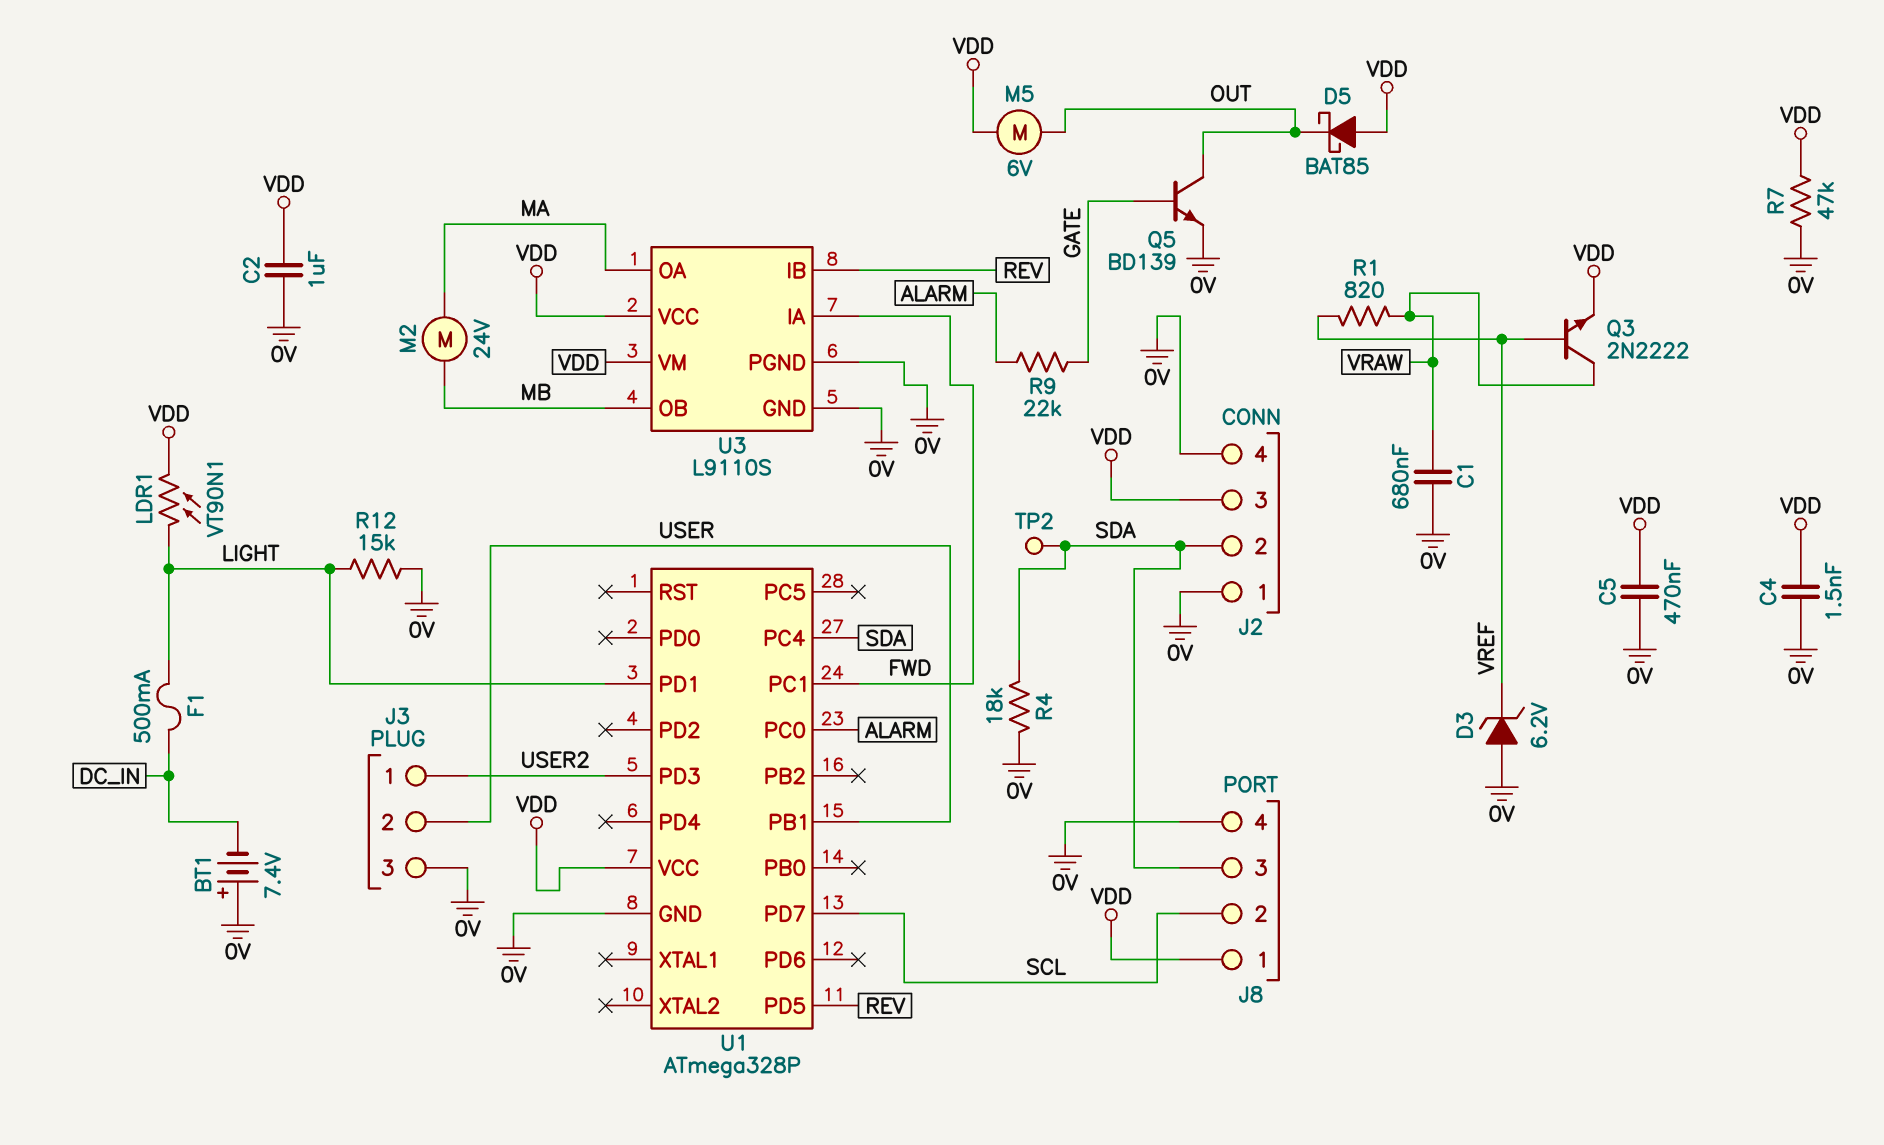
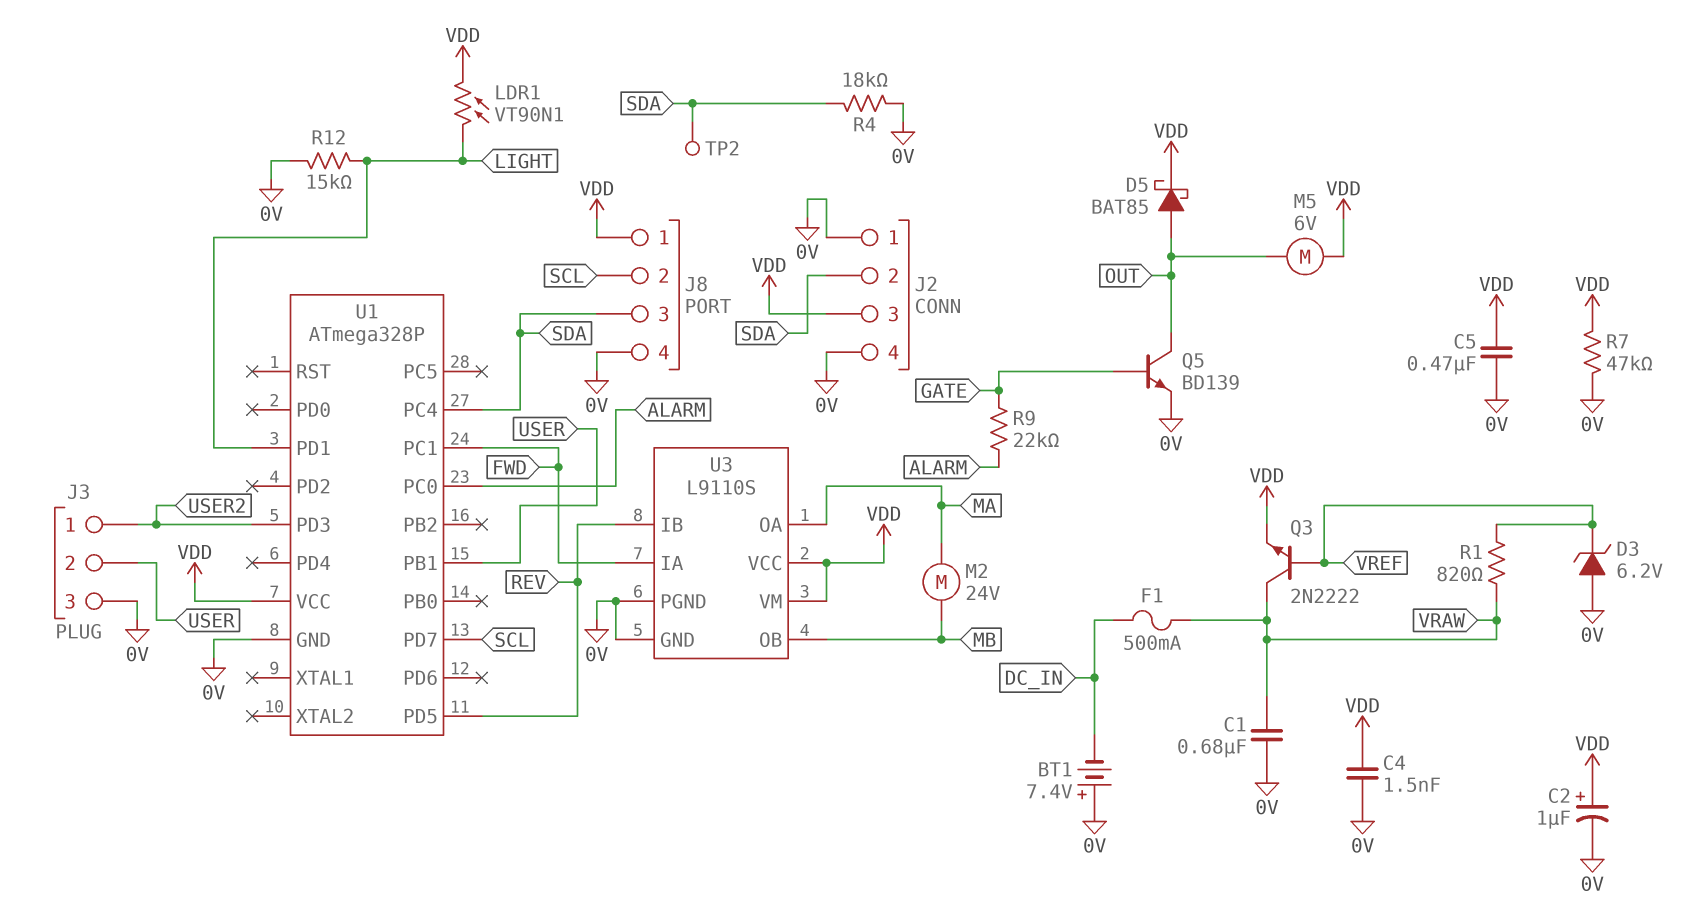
C2: 1uF (0V, VDD) -> 1uF (plus VDD, minus 0V)
D5: schottky BAT85 (A VDD, K OUT) -> schottky BAT85 (A OUT, K VDD)
F1: 500mA (DC_IN, LIGHT) -> 500mA (DC_IN, VRAW)

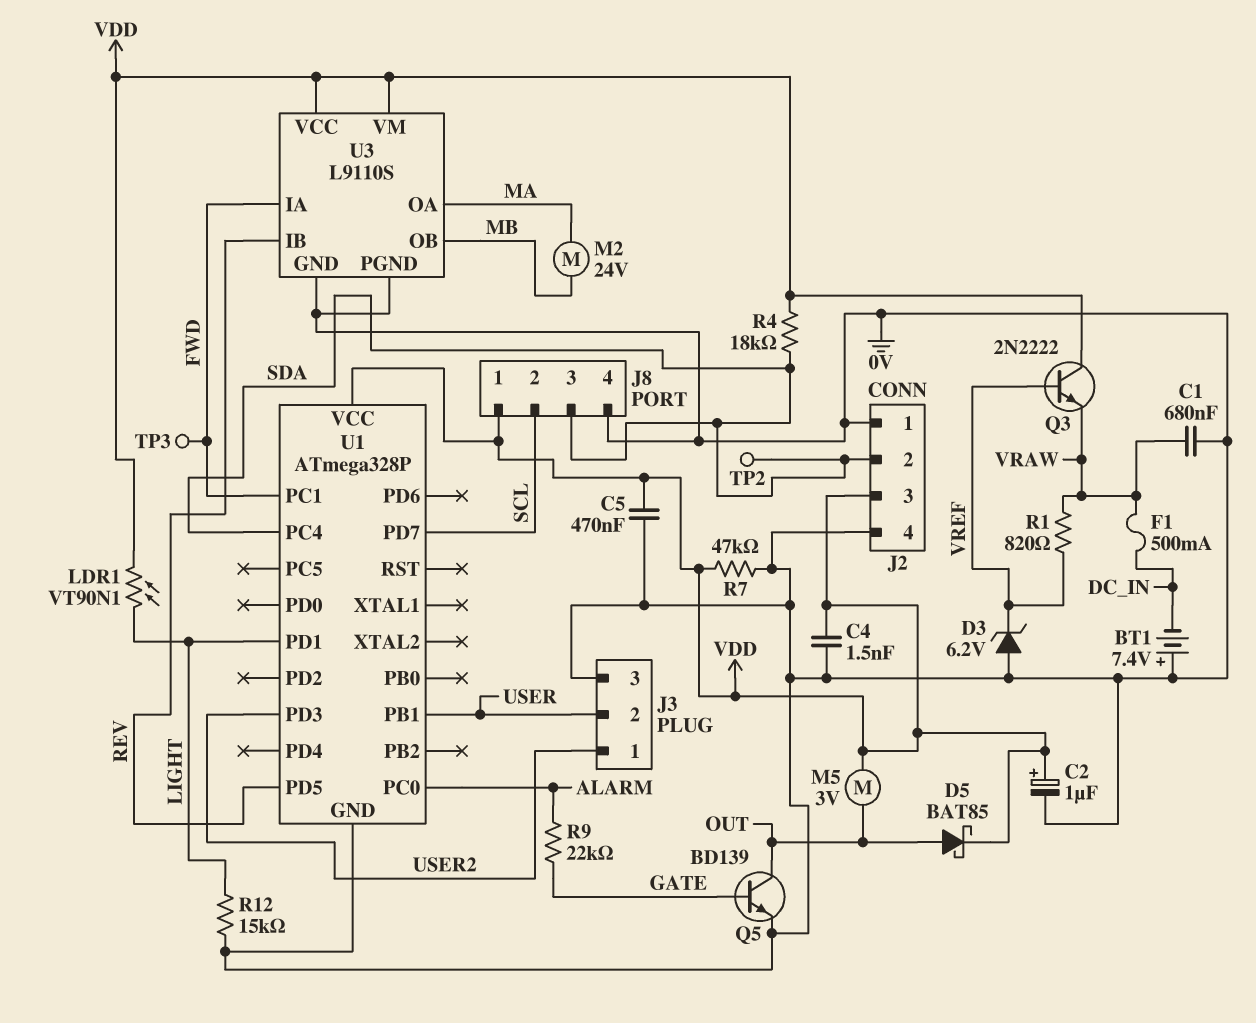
M5: motor 6V (OUT, VDD) -> motor 3V (OUT, VDD)
Q3: NPN 2N2222 (B VREF, C VRAW, E VDD) -> NPN 2N2222 (B VREF, C VDD, E VRAW)
R4: 18k (0V, SDA) -> 18k (SDA, VDD)
TP3: none -> test point (FWD)

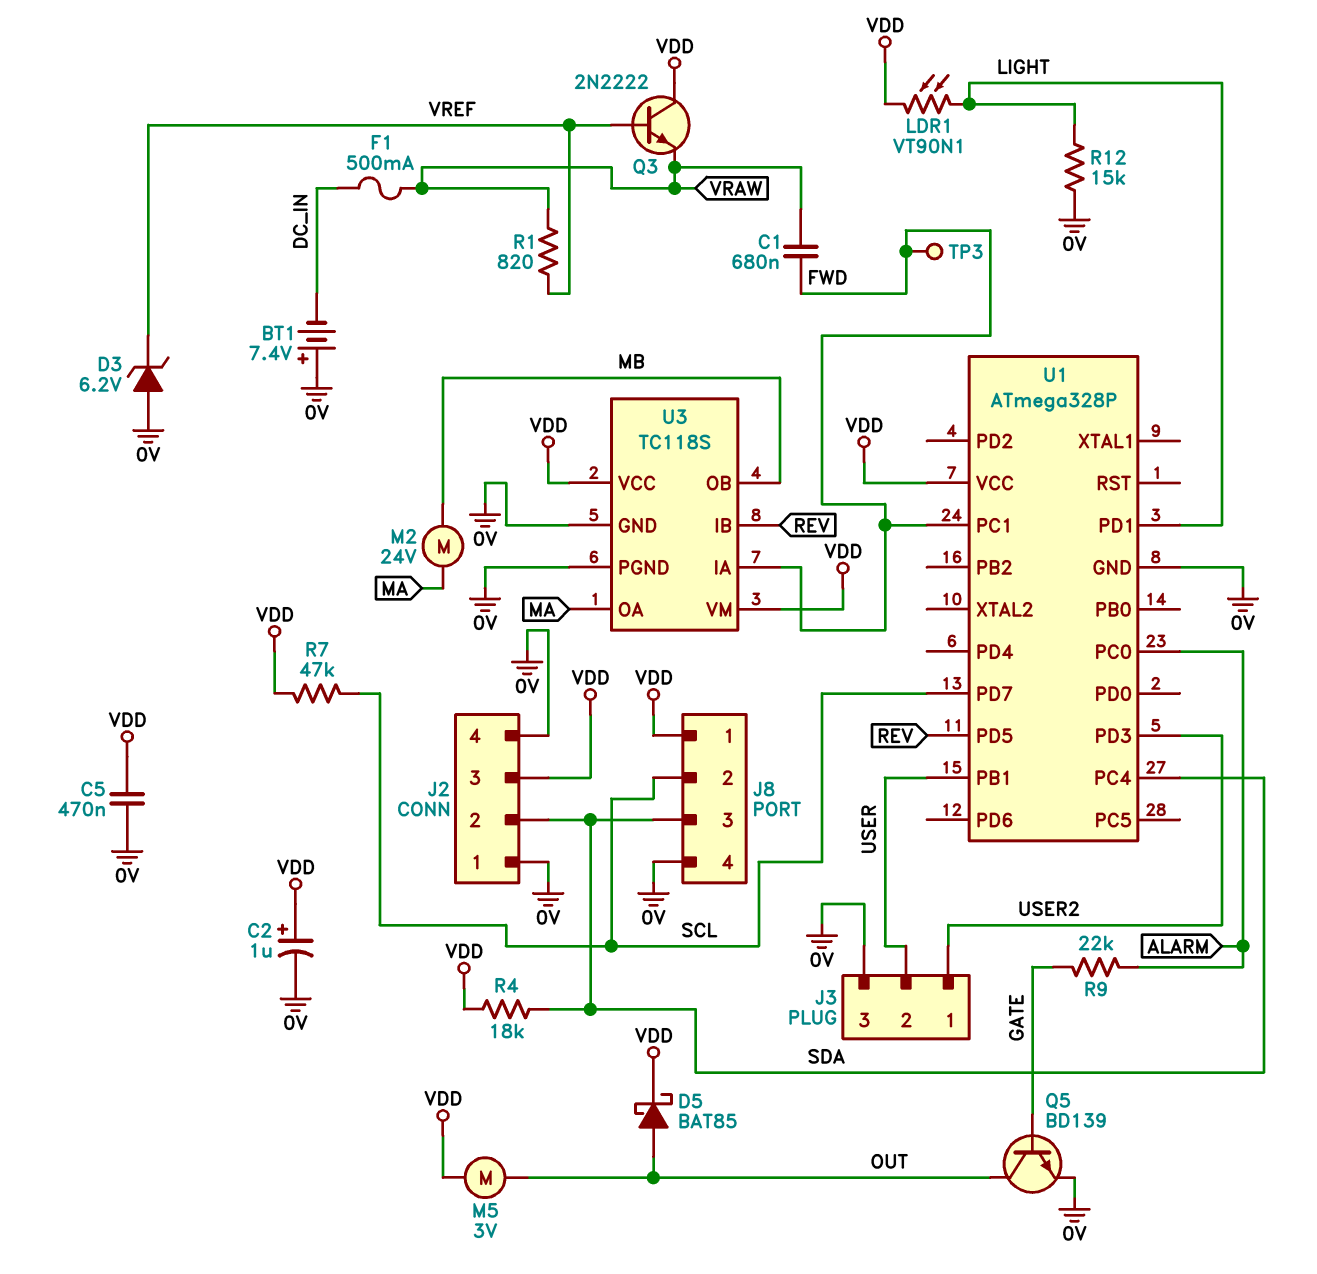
C1: 680nF (0V, VRAW) -> 680nF (FWD, VRAW)
C4: 1.5nF (0V, VDD) -> none
R7: 47k (0V, VDD) -> 47k (SCL, VDD)
TP2: test point (SDA) -> none
U3: L9110S -> TC118S

